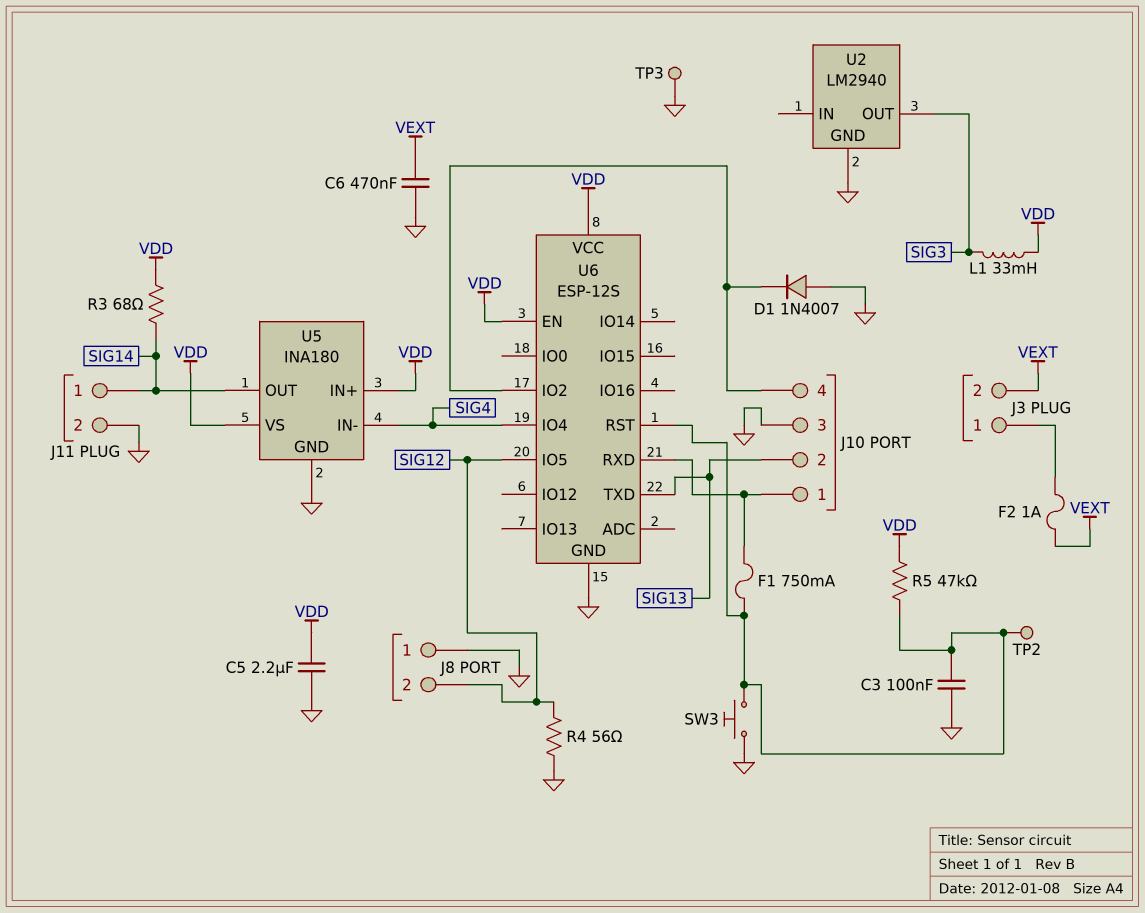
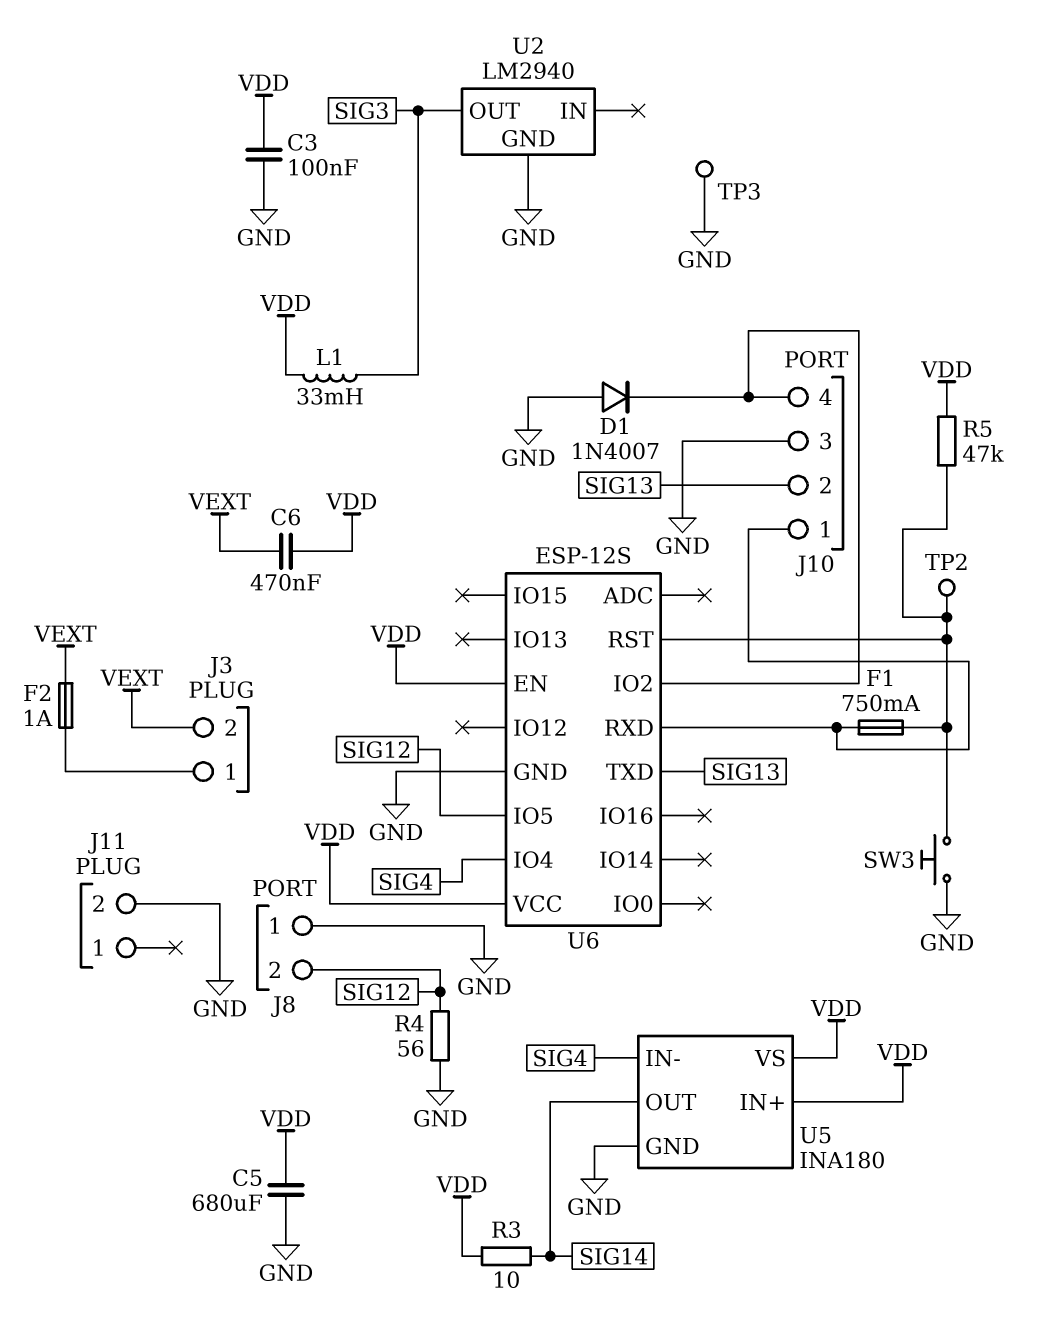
C3: 100nF (GND, U6/RST) -> 100nF (GND, VDD)
C5: 2.2uF (GND, VDD) -> 680uF (GND, VDD)
C6: 470nF (GND, VEXT) -> 470nF (VDD, VEXT)
J11 pin 1: SIG14 -> none
R3: 68 (SIG14, VDD) -> 10 (SIG14, VDD)

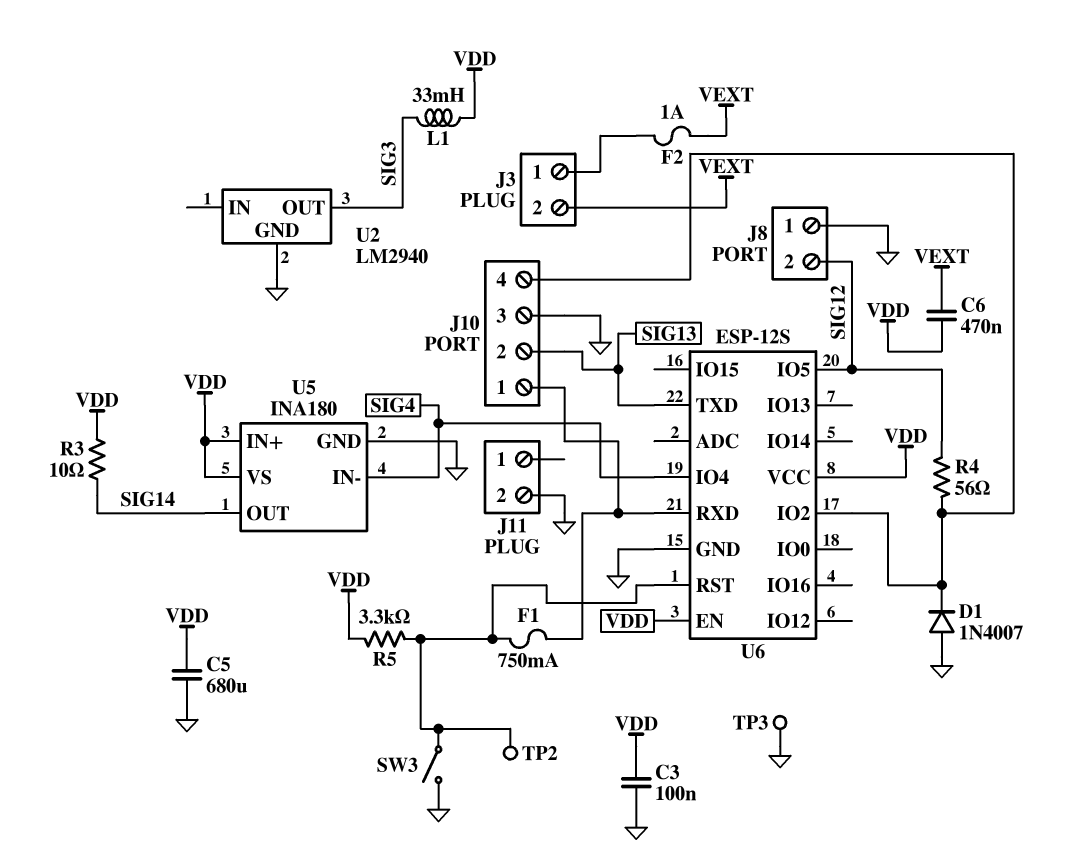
R4: 56 (GND, SIG12) -> 56 (J10/4, SIG12)
R5: 47k (U6/RST, VDD) -> 3.3k (U6/RST, VDD)
SW3: button (GND, U6/RST) -> switch (GND, U6/RST)

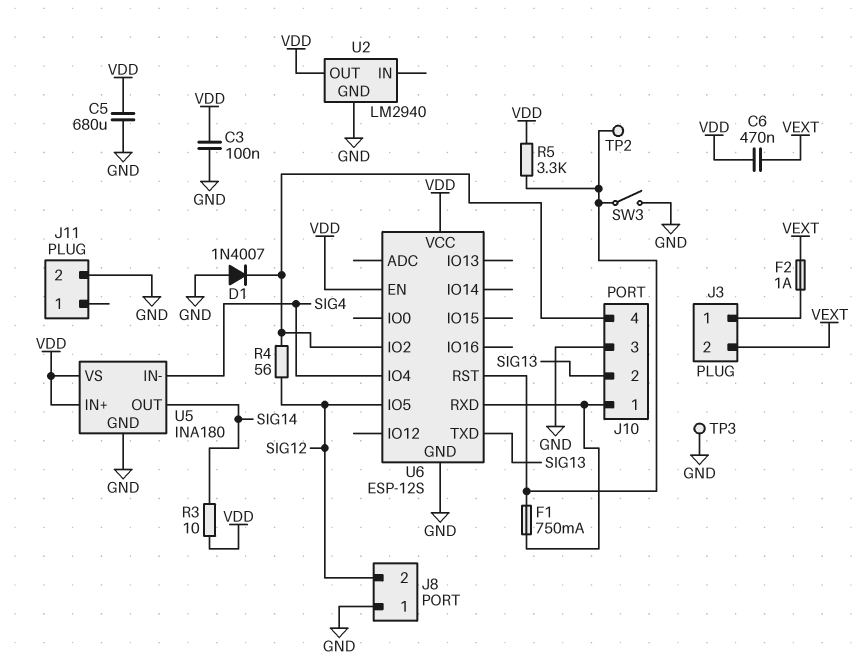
L1: 33mH (SIG3, VDD) -> none
U2 pin OUT: SIG3 -> VDD

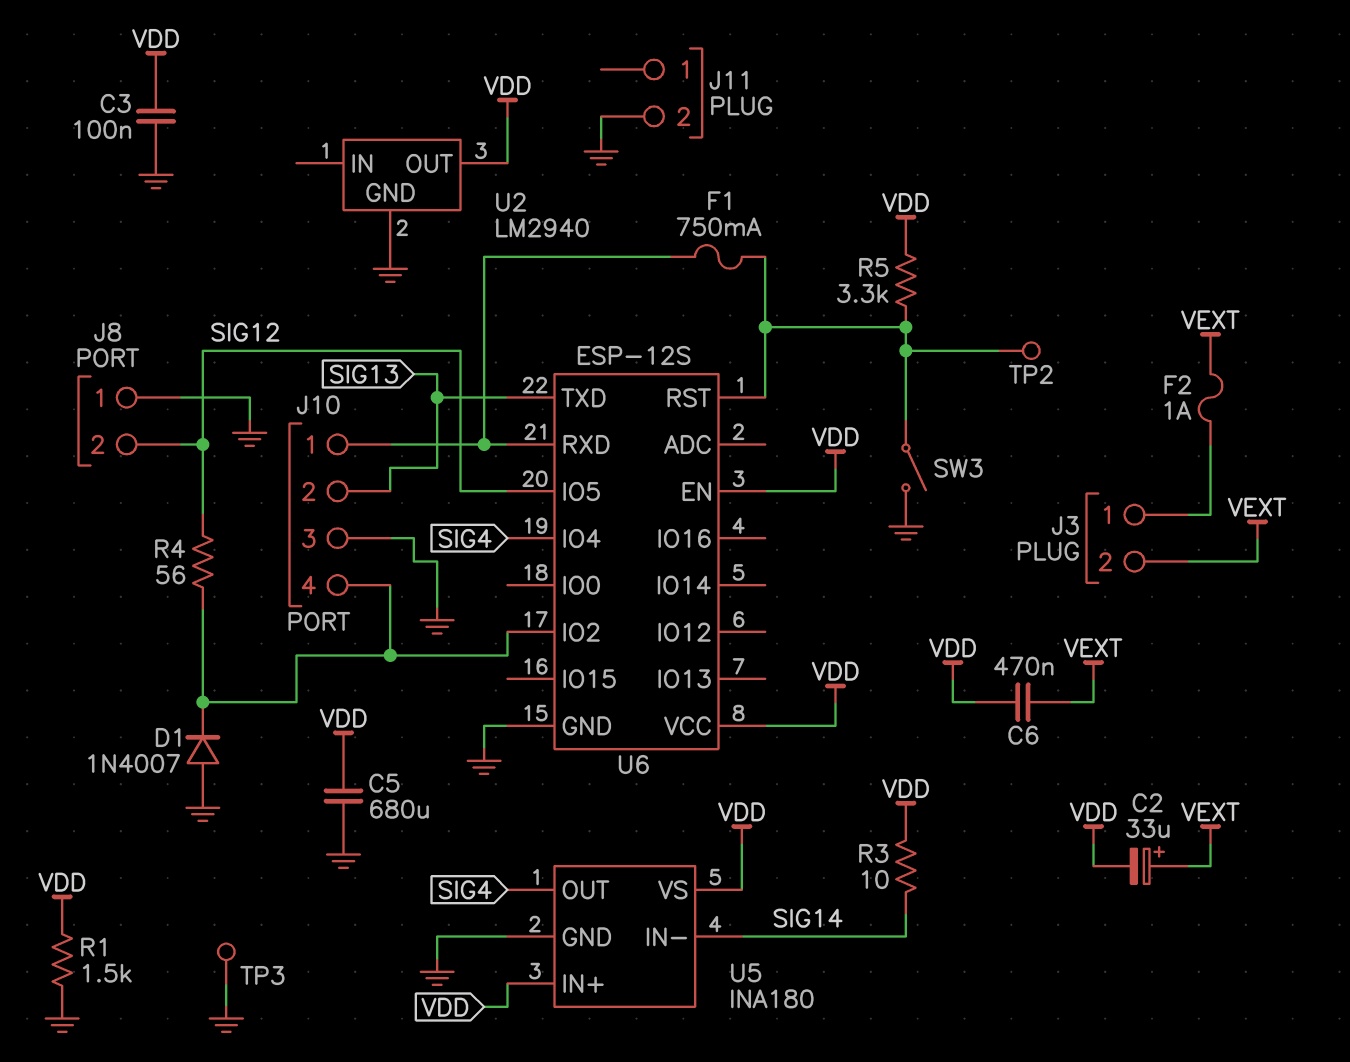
C2: none -> 33uF (plus VEXT, minus VDD)
R1: none -> 1.5k (GND, VDD)
U5 pin IN-: SIG4 -> SIG14
U5 pin OUT: SIG14 -> SIG4

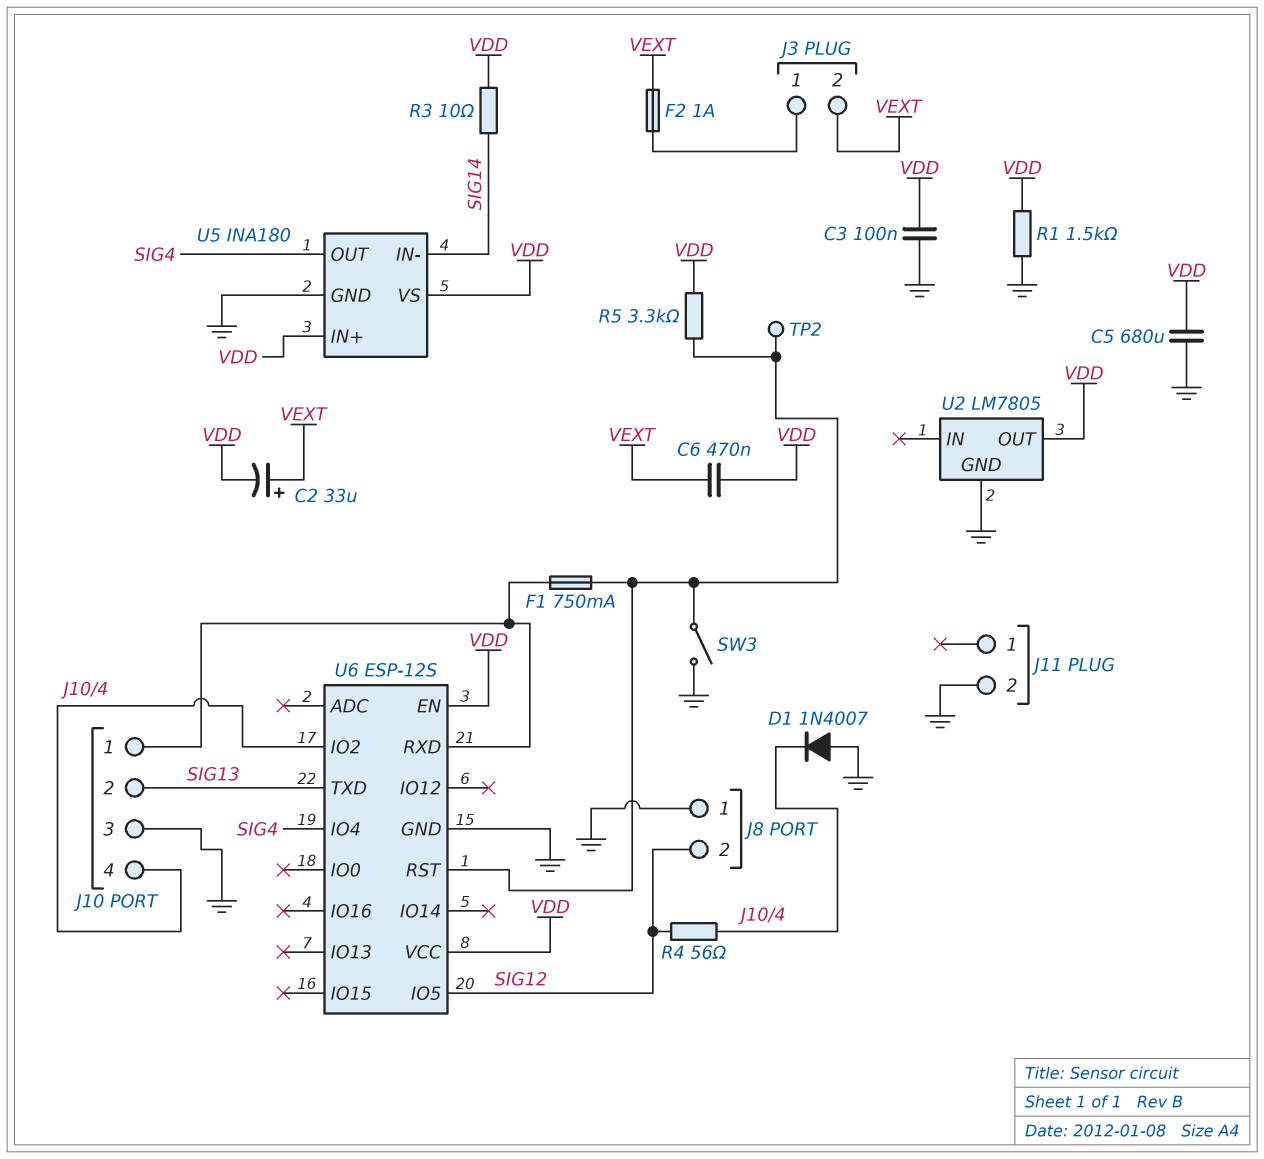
TP3: test point (GND) -> none
U2: LM2940 -> LM7805

